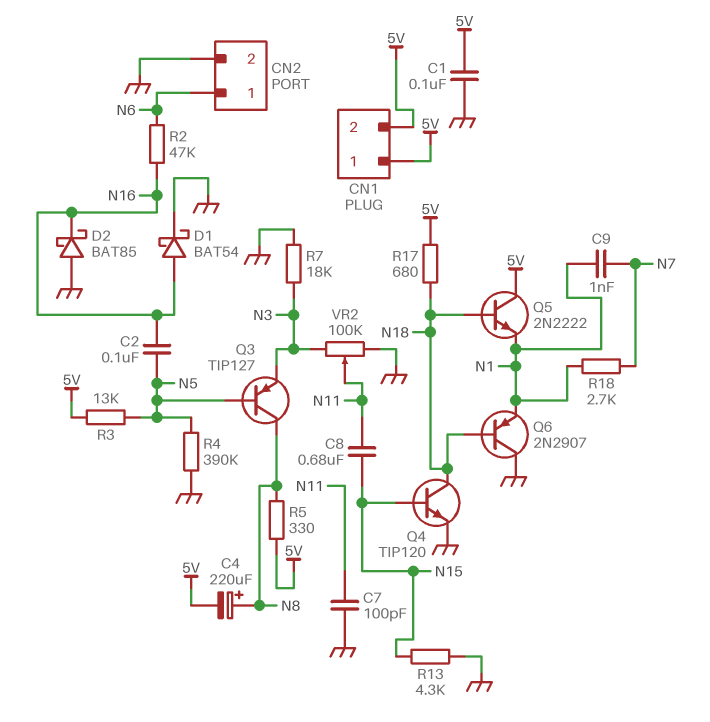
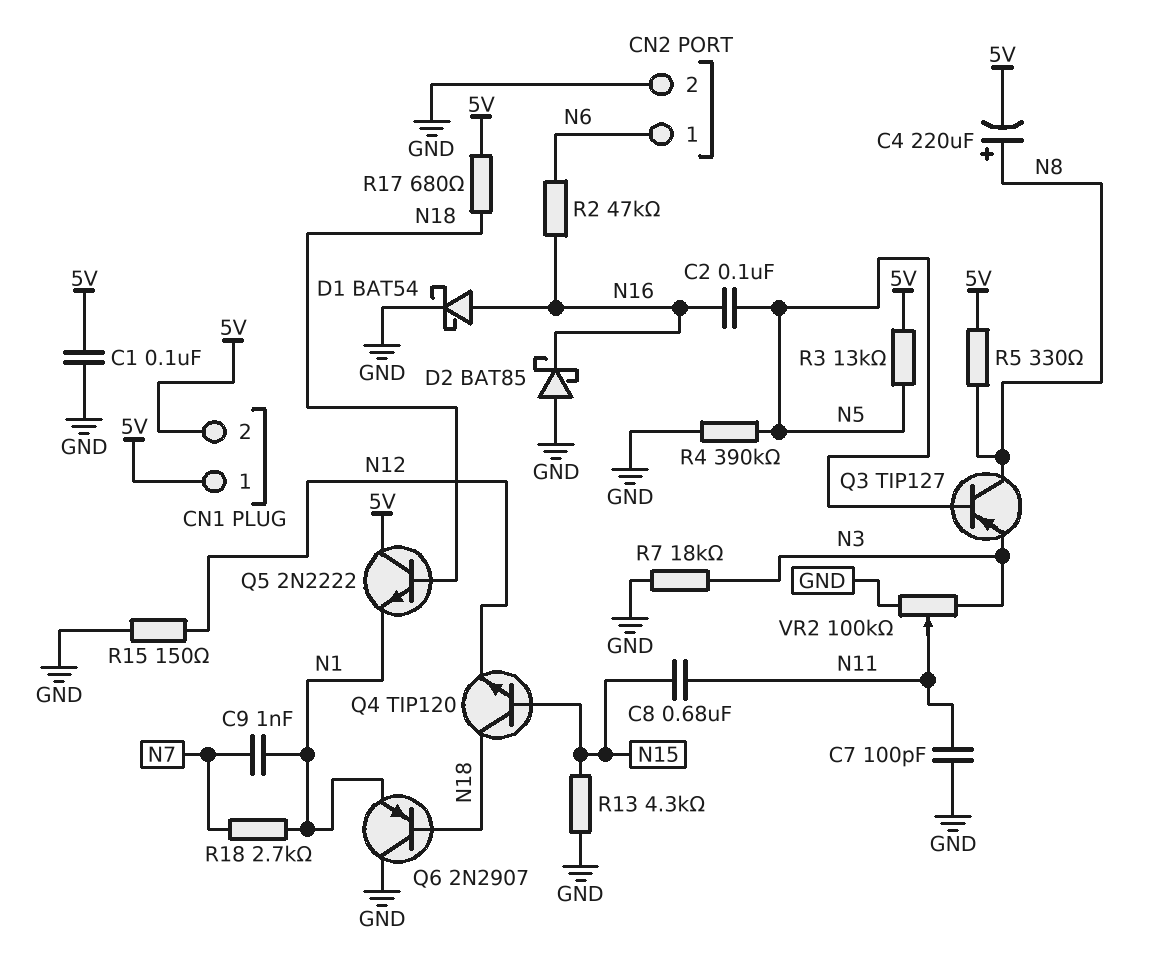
Q4: NPN TIP120 (B N15, C N18, E GND) -> NPN TIP120 (B N15, C N18, E N12)
R15: none -> 150 (GND, N12)

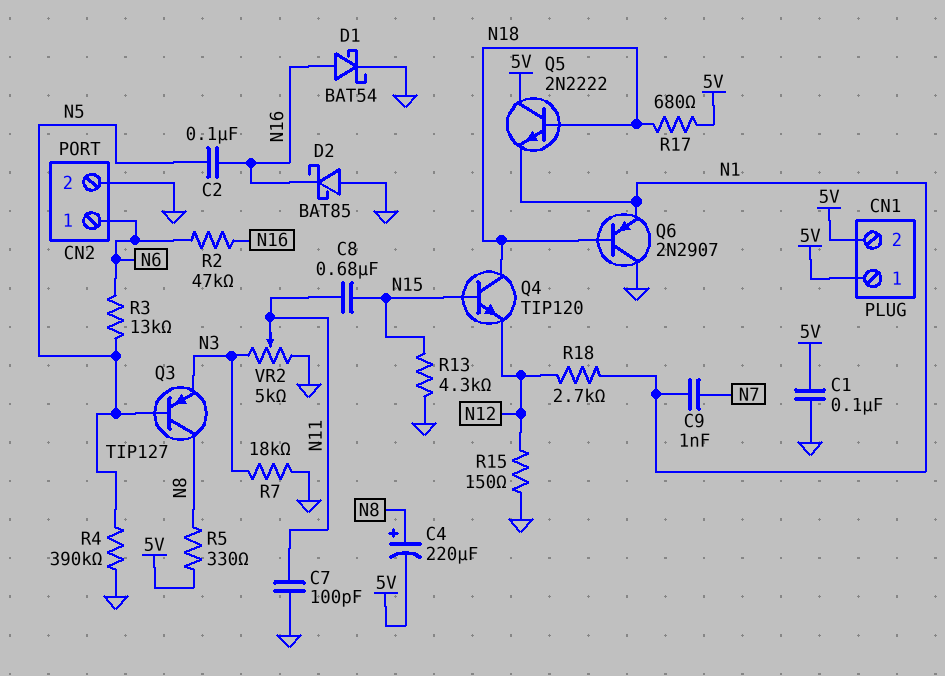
R3: 13k (5V, N5) -> 13k (N5, N6)
R18: 2.7k (N1, N7) -> 2.7k (N1, N12)
VR2: 100k (GND, N3, wiper N11) -> 5k (GND, N3, wiper N11)

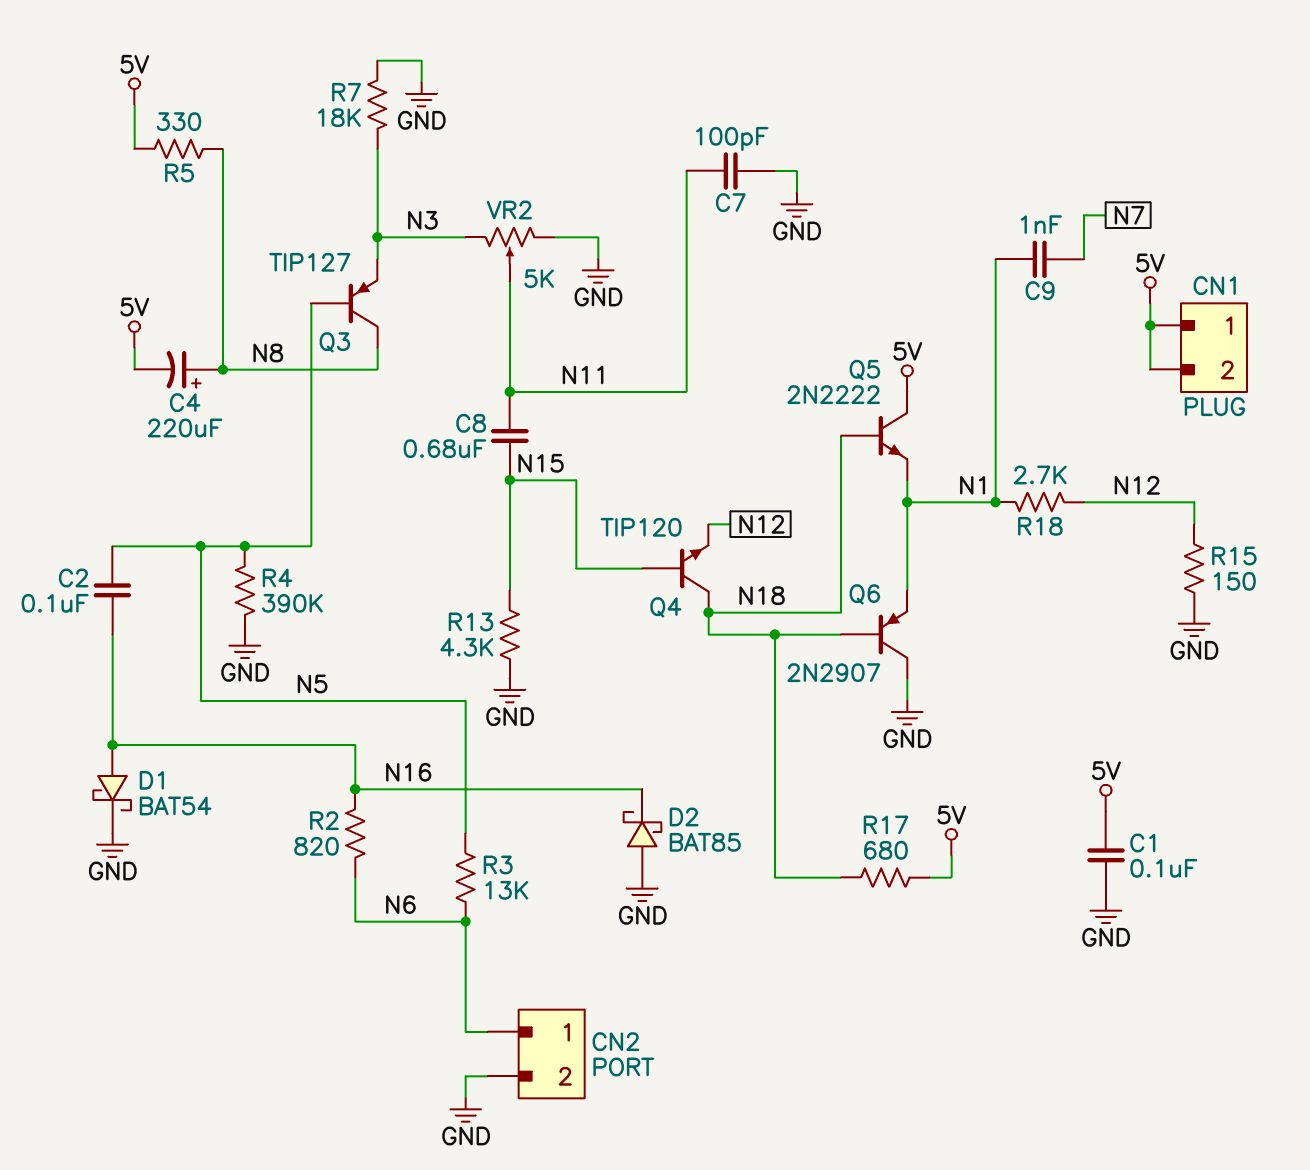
R2: 47k (N6, N16) -> 820 (N6, N16)

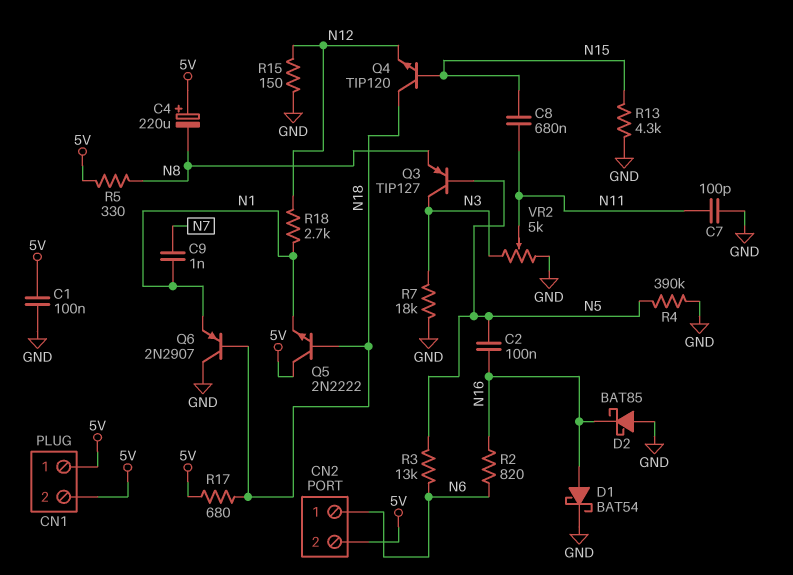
C4: 220uF (plus N8, minus 5V) -> 220uF (plus 5V, minus N8)
CN2 pin 2: GND -> 5V
Q3: PNP TIP127 (B N5, C N8, E N3) -> PNP TIP127 (B N5, C N3, E N8)

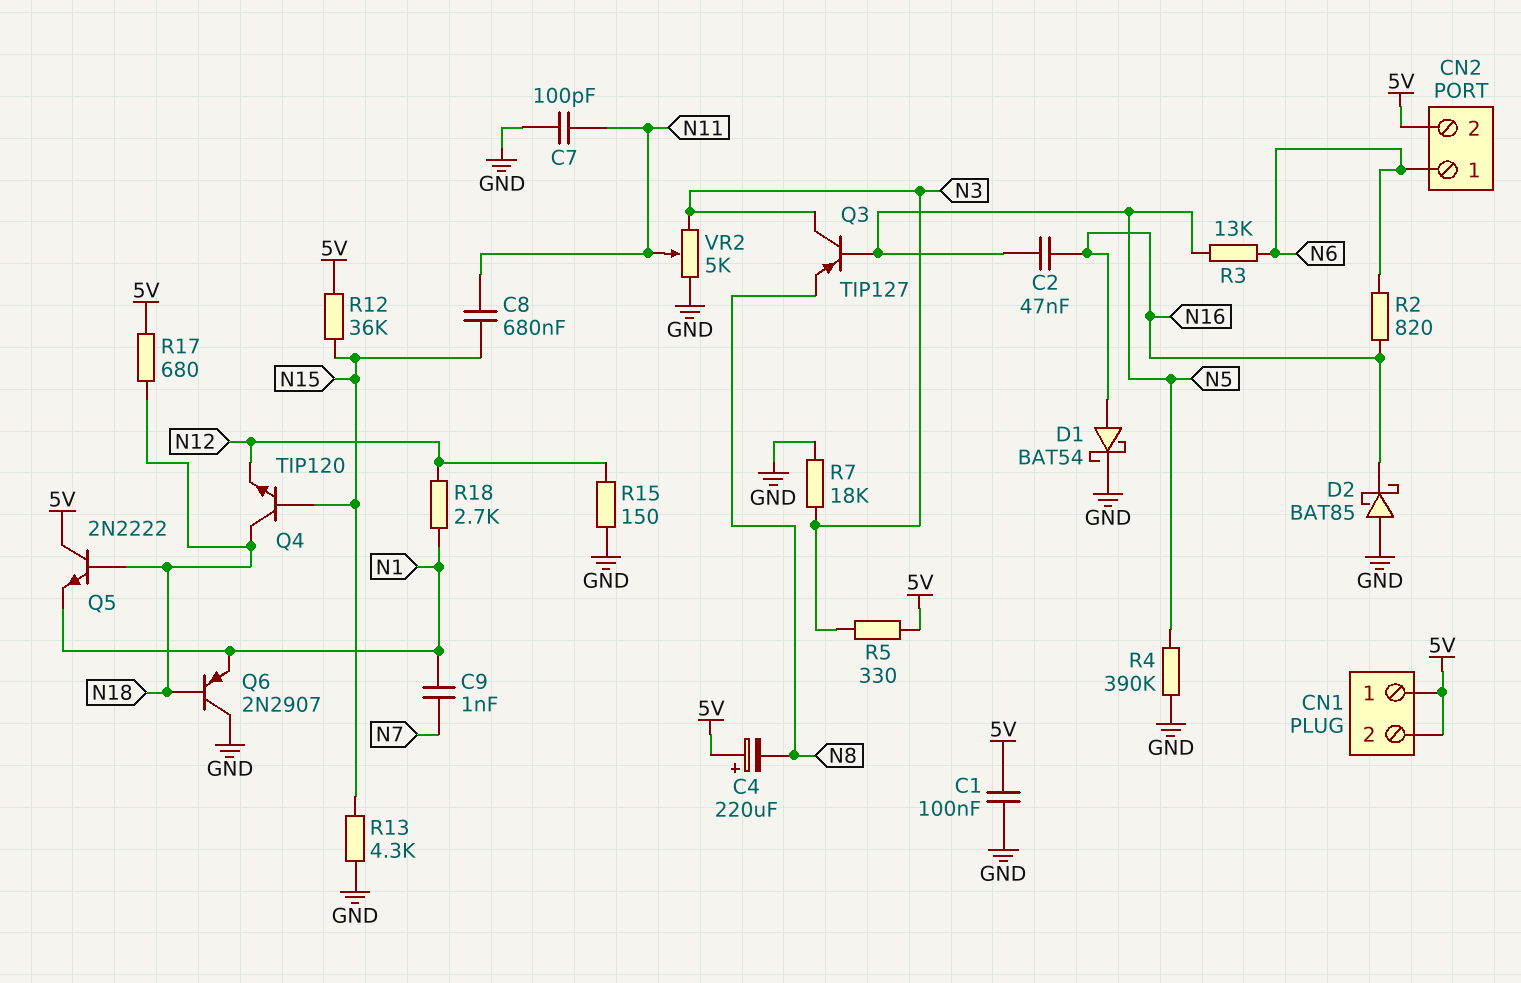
C2: 100nF (N5, N16) -> 47nF (N5, N16)
R5: 330 (5V, N8) -> 330 (5V, N3)
R12: none -> 36k (5V, N15)

